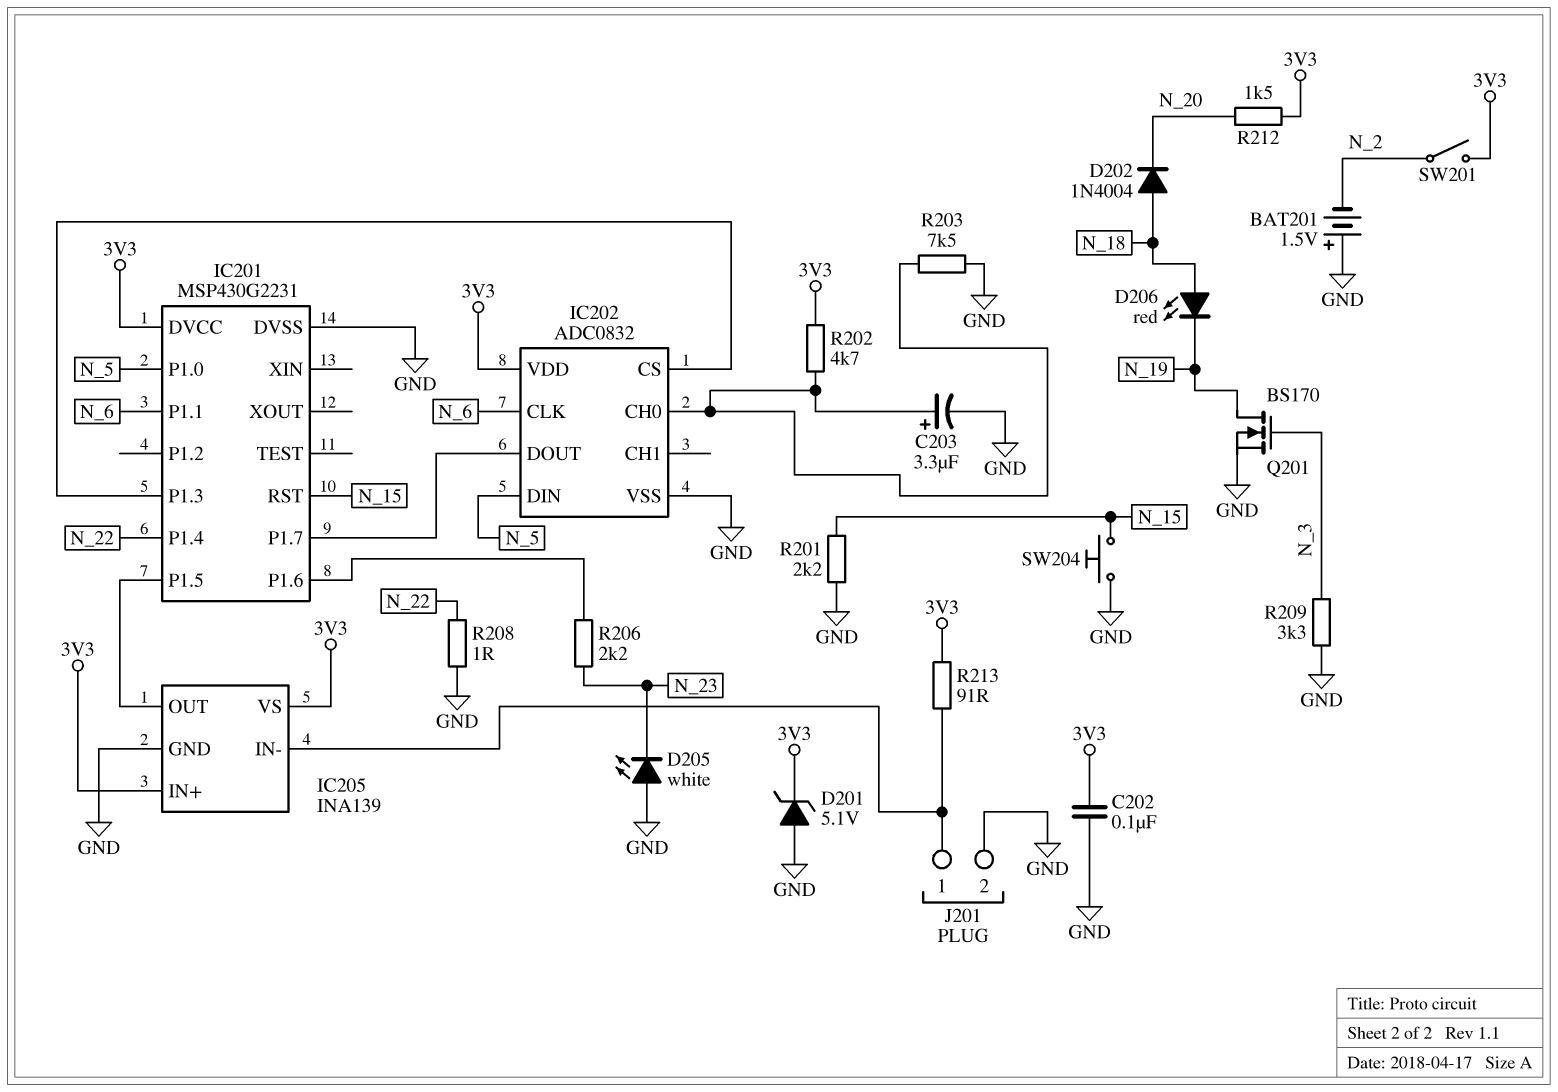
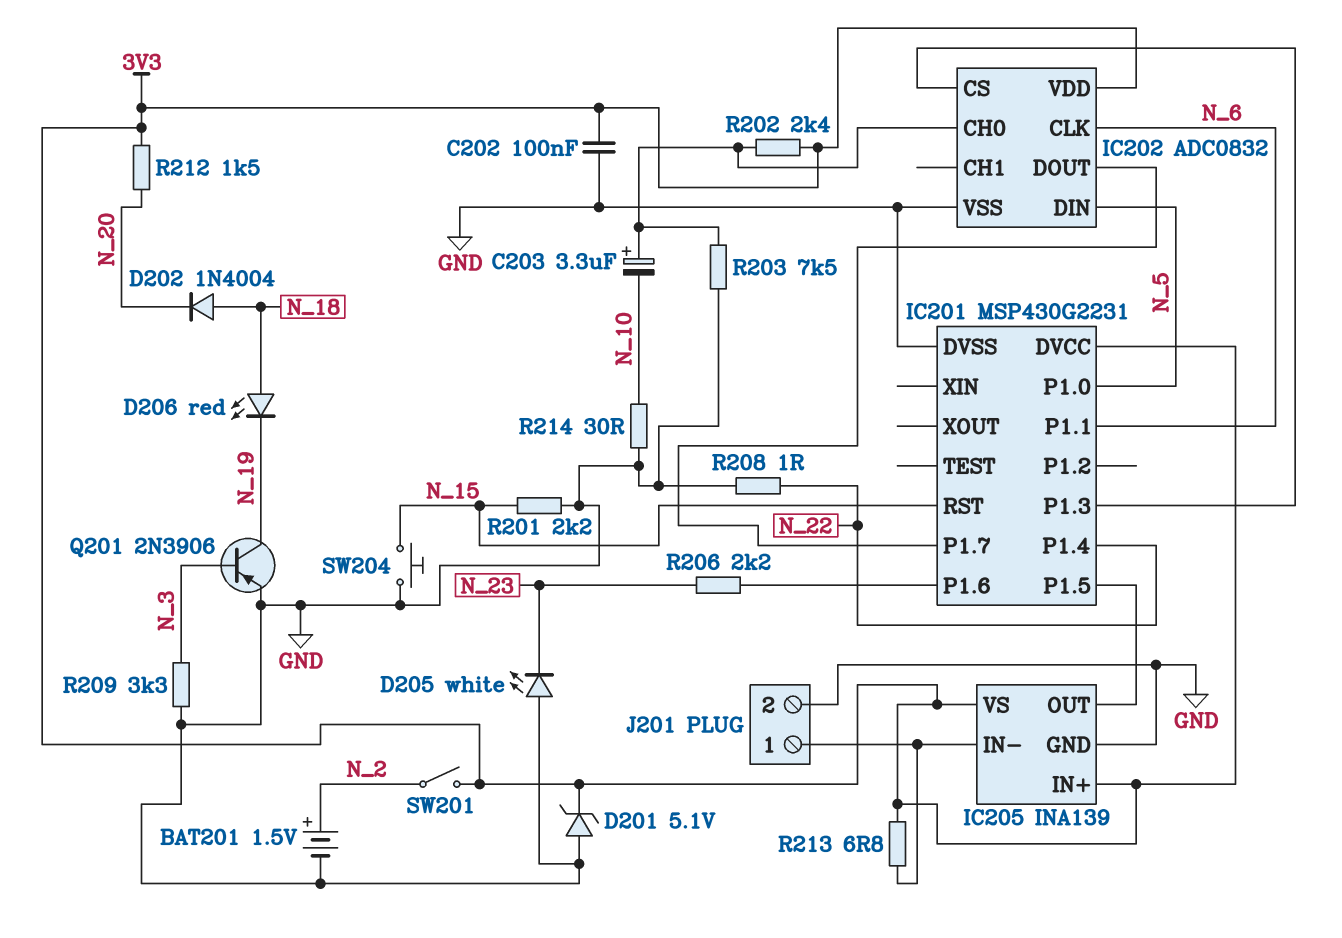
BAT201: 1.5V (plus GND, minus N_2) -> 1.5V (plus N_2, minus GND)
C203: 3.3uF (plus IC202/CH0, minus GND) -> 3.3uF (plus IC202/CH0, minus N_10)
Q201: NMOS BS170 (G N_3, D N_19, S GND) -> PNP 2N3906 (B N_3, C N_19, E GND)
R202: 4.7k (3V3, IC202/CH0) -> 2.4k (3V3, IC202/CH0)
R213: 91 (3V3, IC205/IN-) -> 6.8 (3V3, IC205/IN-)
R214: none -> 30 (GND, N_10)

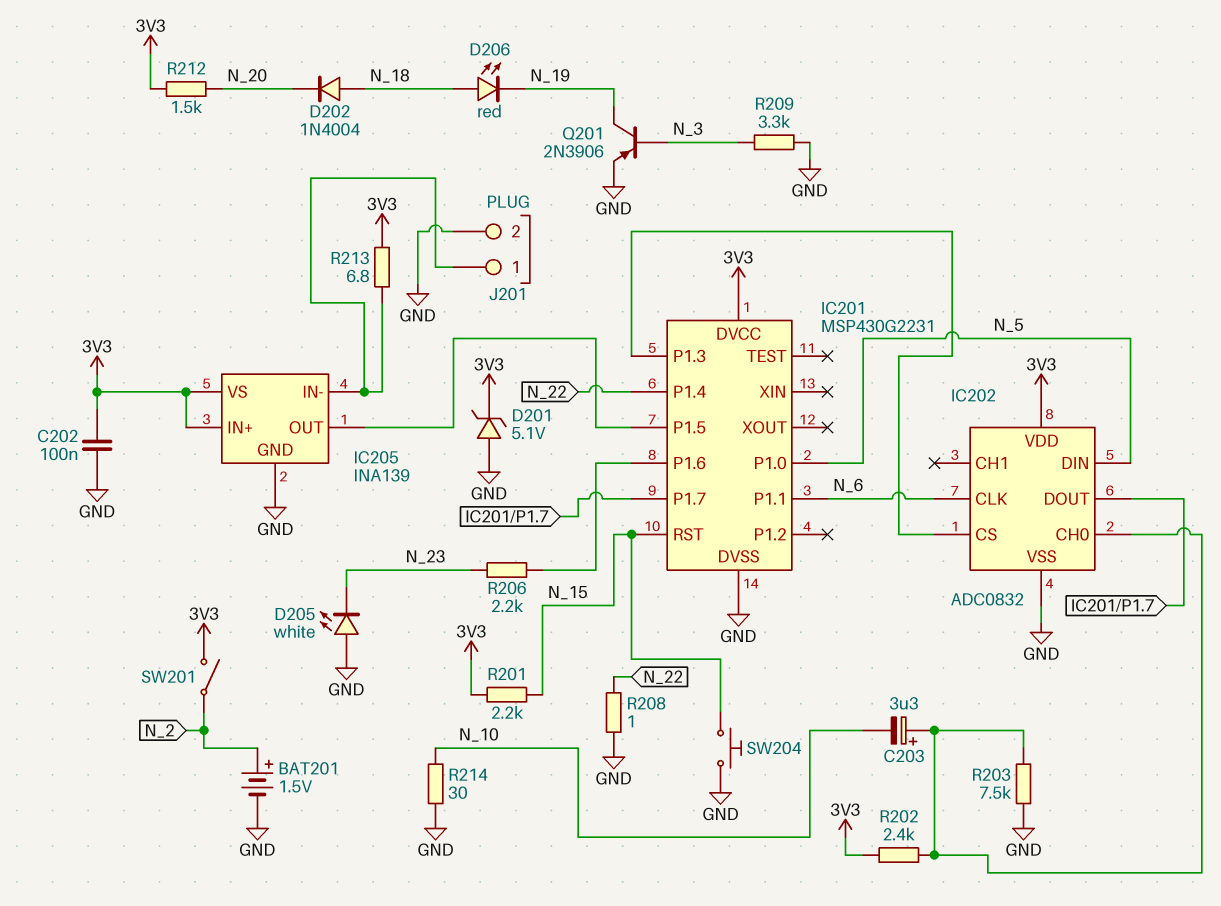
R201: 2.2k (GND, N_15) -> 2.2k (3V3, N_15)

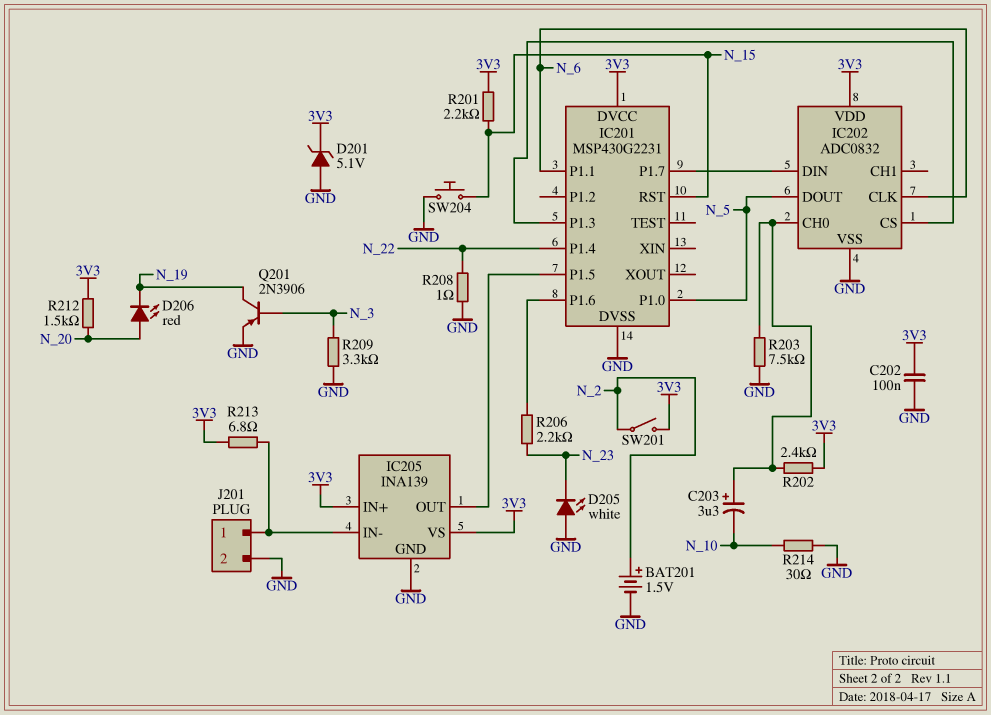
D202: diode 1N4004 (A N_18, K N_20) -> none
D206: LED red (A N_18, K N_19) -> LED red (A N_20, K N_19)
IC202 pin DIN: N_5 -> IC201/P1.7
IC202 pin DOUT: IC201/P1.7 -> N_5

